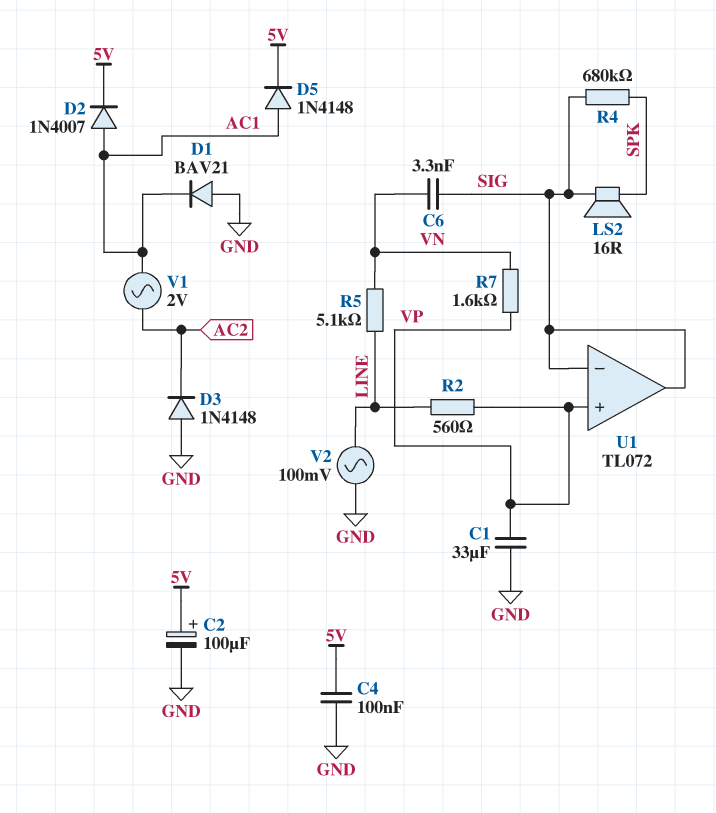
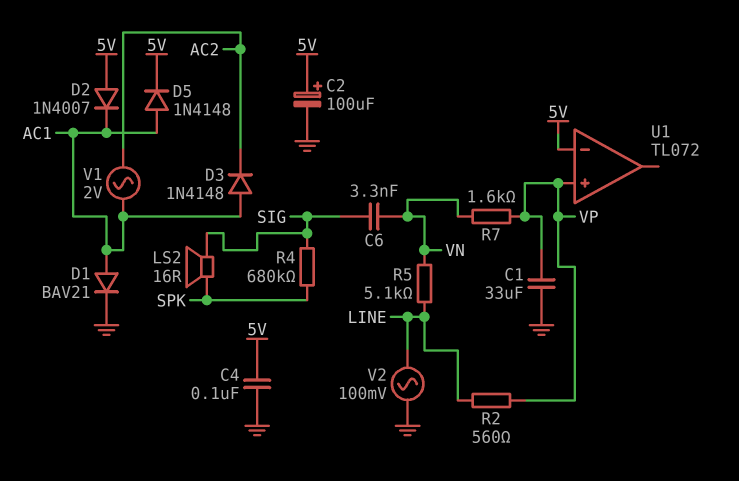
D1: diode BAV21 (A GND, K AC1) -> diode BAV21 (A AC1, K GND)
D2: diode 1N4007 (A AC1, K 5V) -> diode 1N4007 (A 5V, K AC1)
D3: diode 1N4148 (A GND, K AC2) -> diode 1N4148 (A AC1, K AC2)
U1 pin in-: SIG -> 5V
U1 pin out: SIG -> none

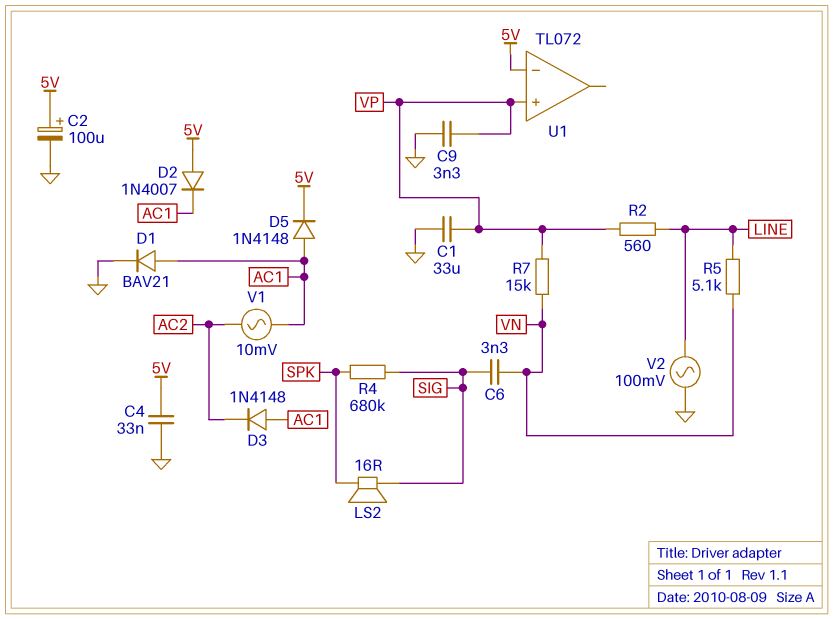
C4: 100nF (5V, GND) -> 33nF (5V, GND)
C9: none -> 3.3nF (GND, VP)
R7: 1.6k (VN, VP) -> 15k (VN, VP)
V1: AC 2V (AC1, AC2) -> AC 10mV (AC1, AC2)

